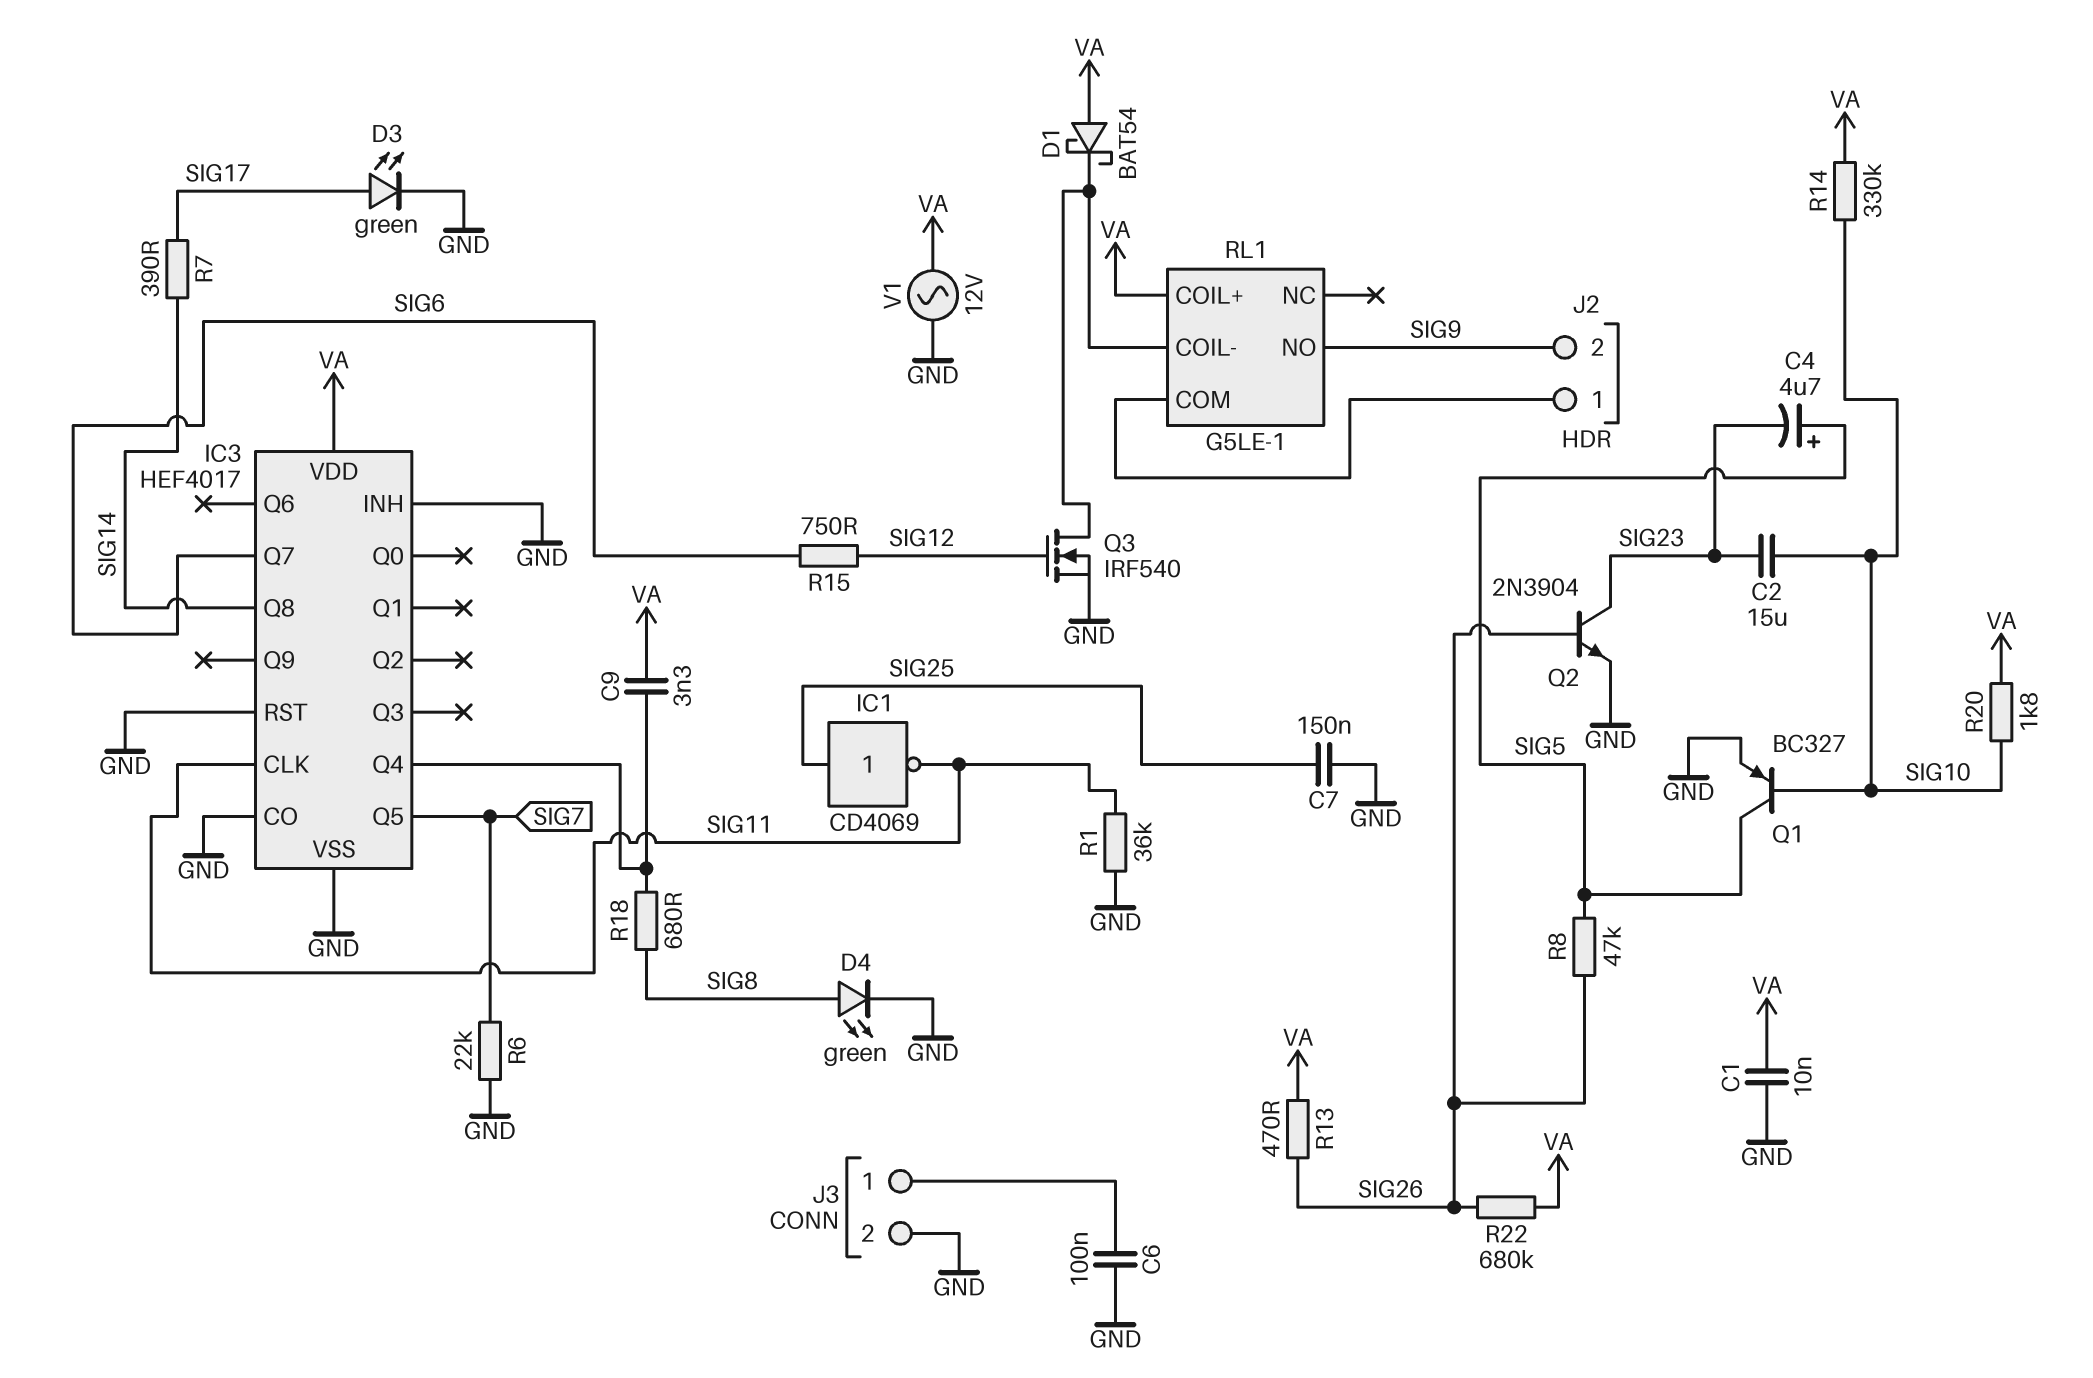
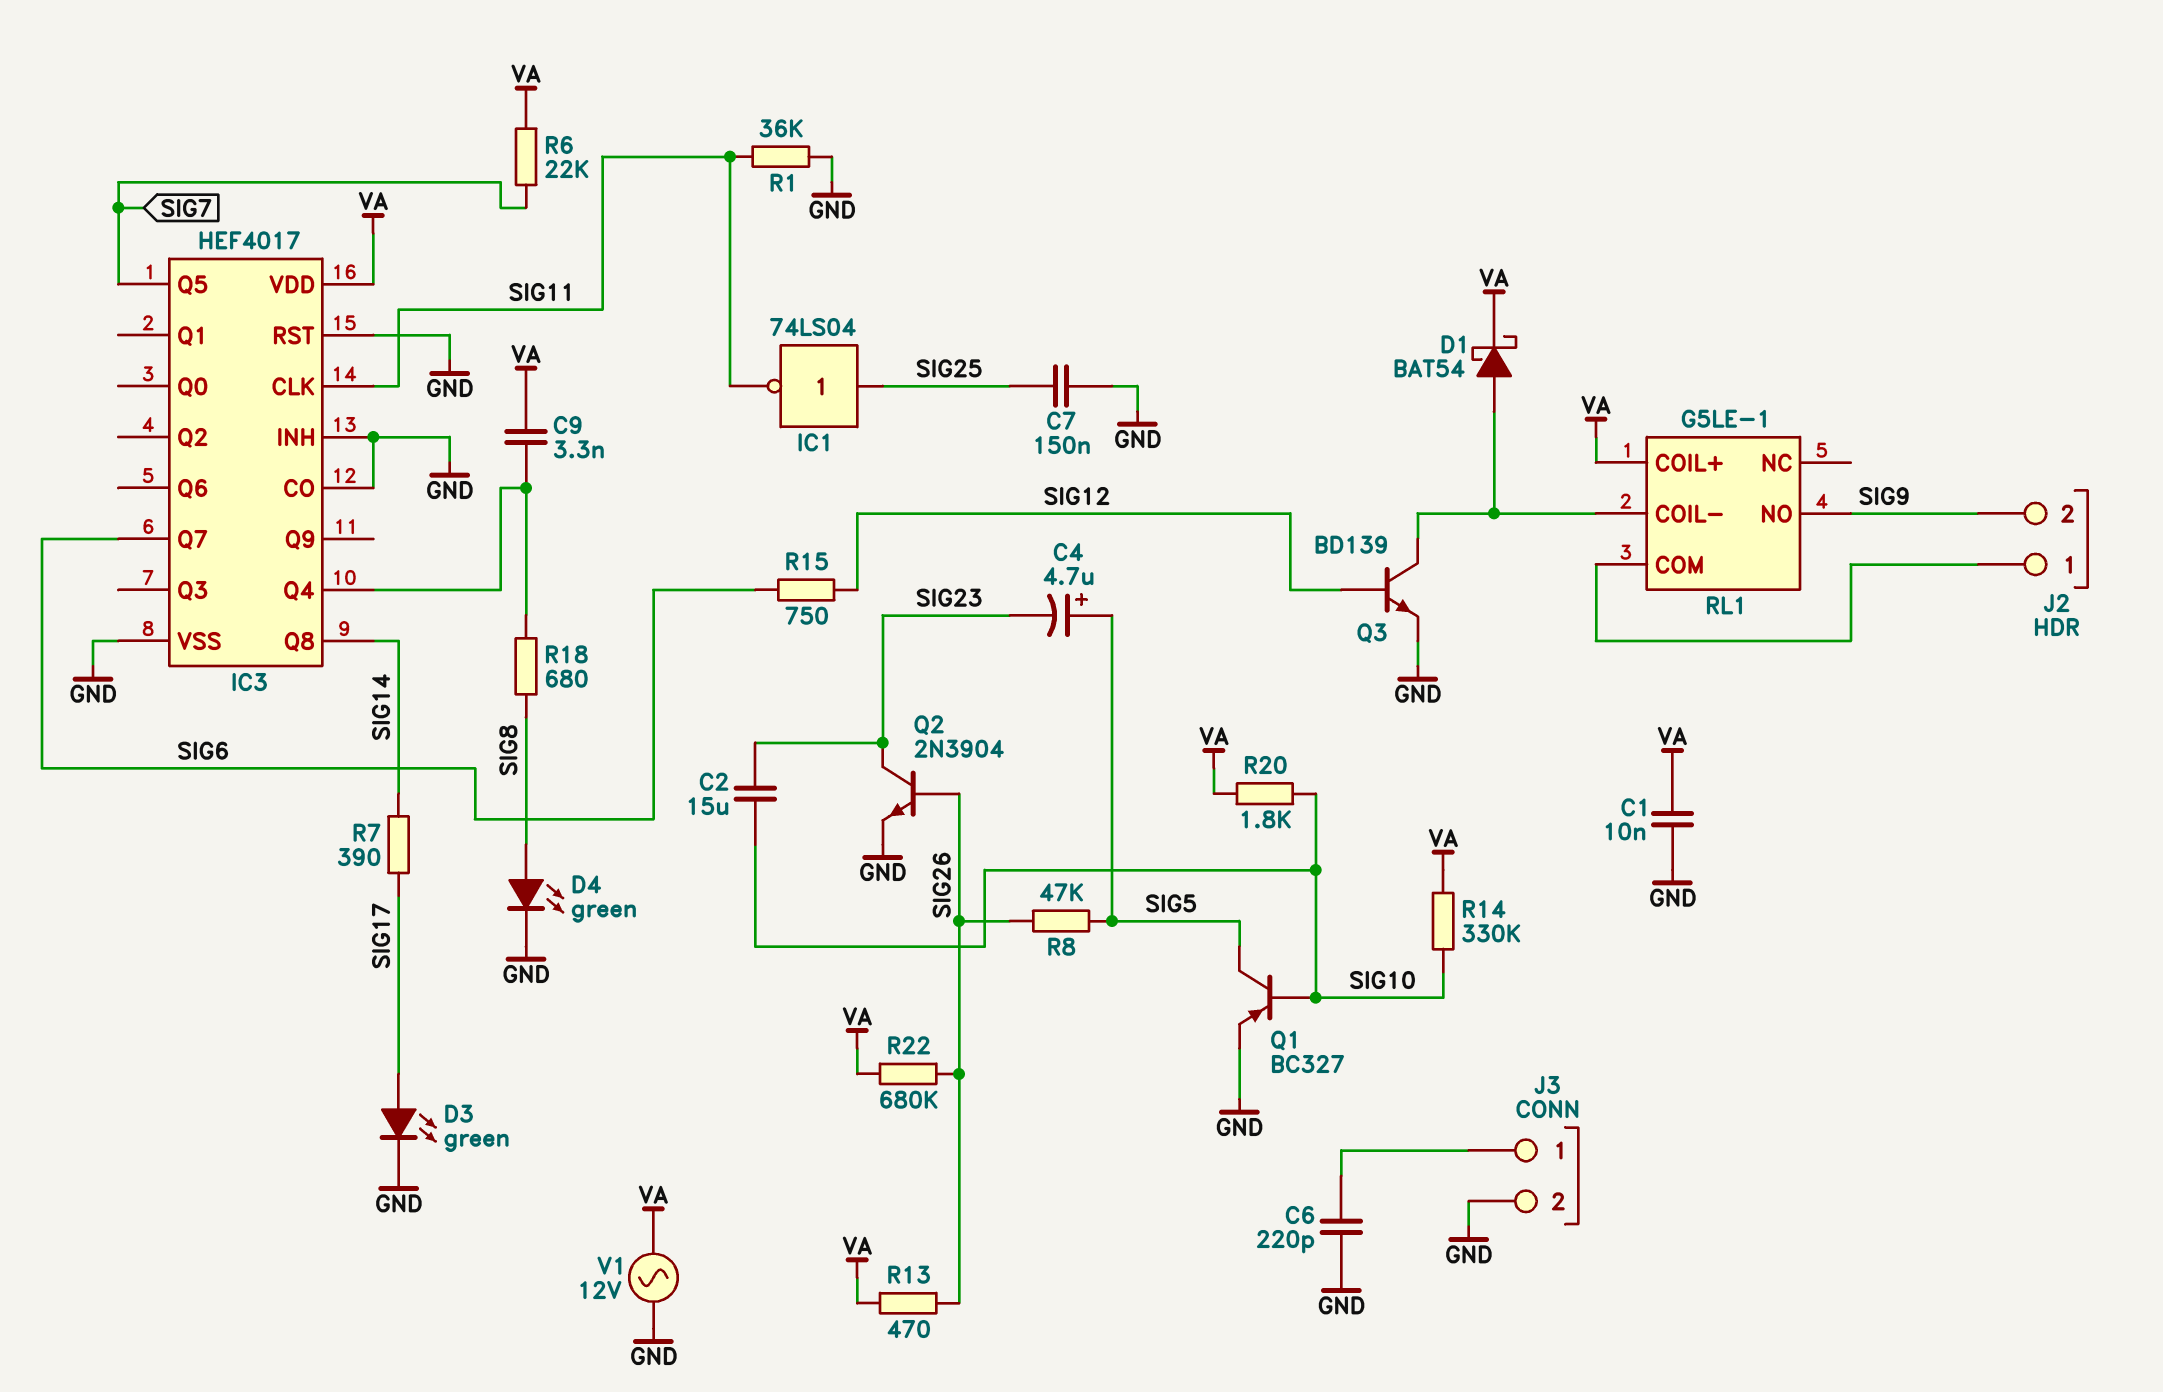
C6: 100nF (GND, J3/1) -> 220pF (GND, J3/1)
D1: schottky BAT54 (A VA, K RL1/COIL-) -> schottky BAT54 (A RL1/COIL-, K VA)
IC1: NOT CD4069 (in SIG25, out SIG11) -> NOT 74LS04 (in SIG25, out SIG11)
Q3: NMOS IRF540 (G SIG12, D RL1/COIL-, S GND) -> NPN BD139 (B SIG12, C RL1/COIL-, E GND)
R6: 22k (GND, SIG7) -> 22k (SIG7, VA)

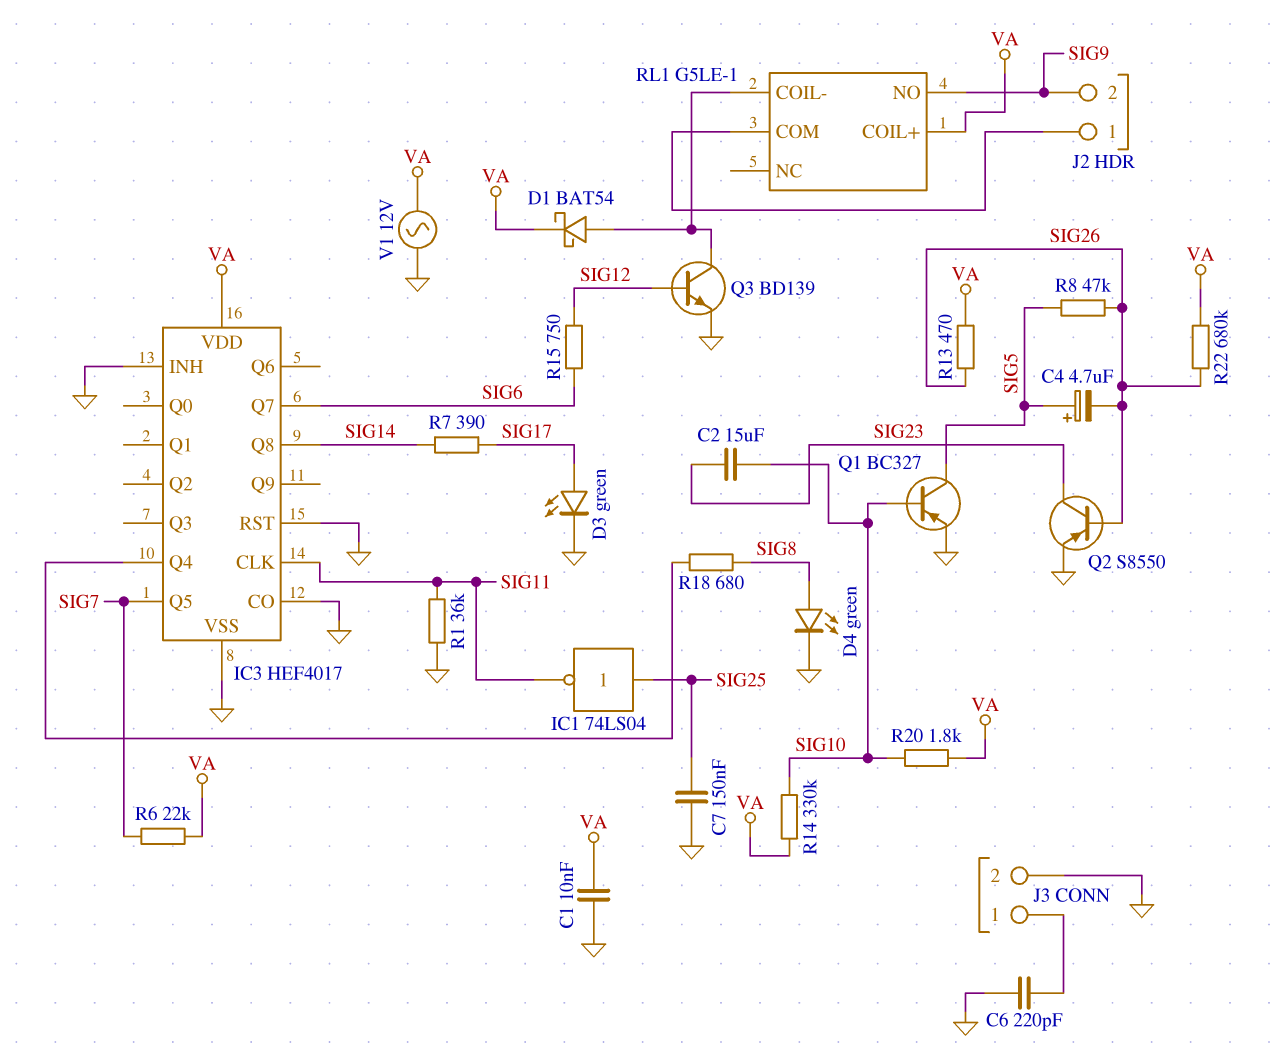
C4: 4.7uF (plus SIG5, minus SIG23) -> 4.7uF (plus SIG5, minus SIG26)
C9: 3.3nF (IC3/Q4, VA) -> none
Q2: NPN 2N3904 (B SIG26, C SIG23, E GND) -> PNP S8550 (B SIG26, C SIG23, E GND)

